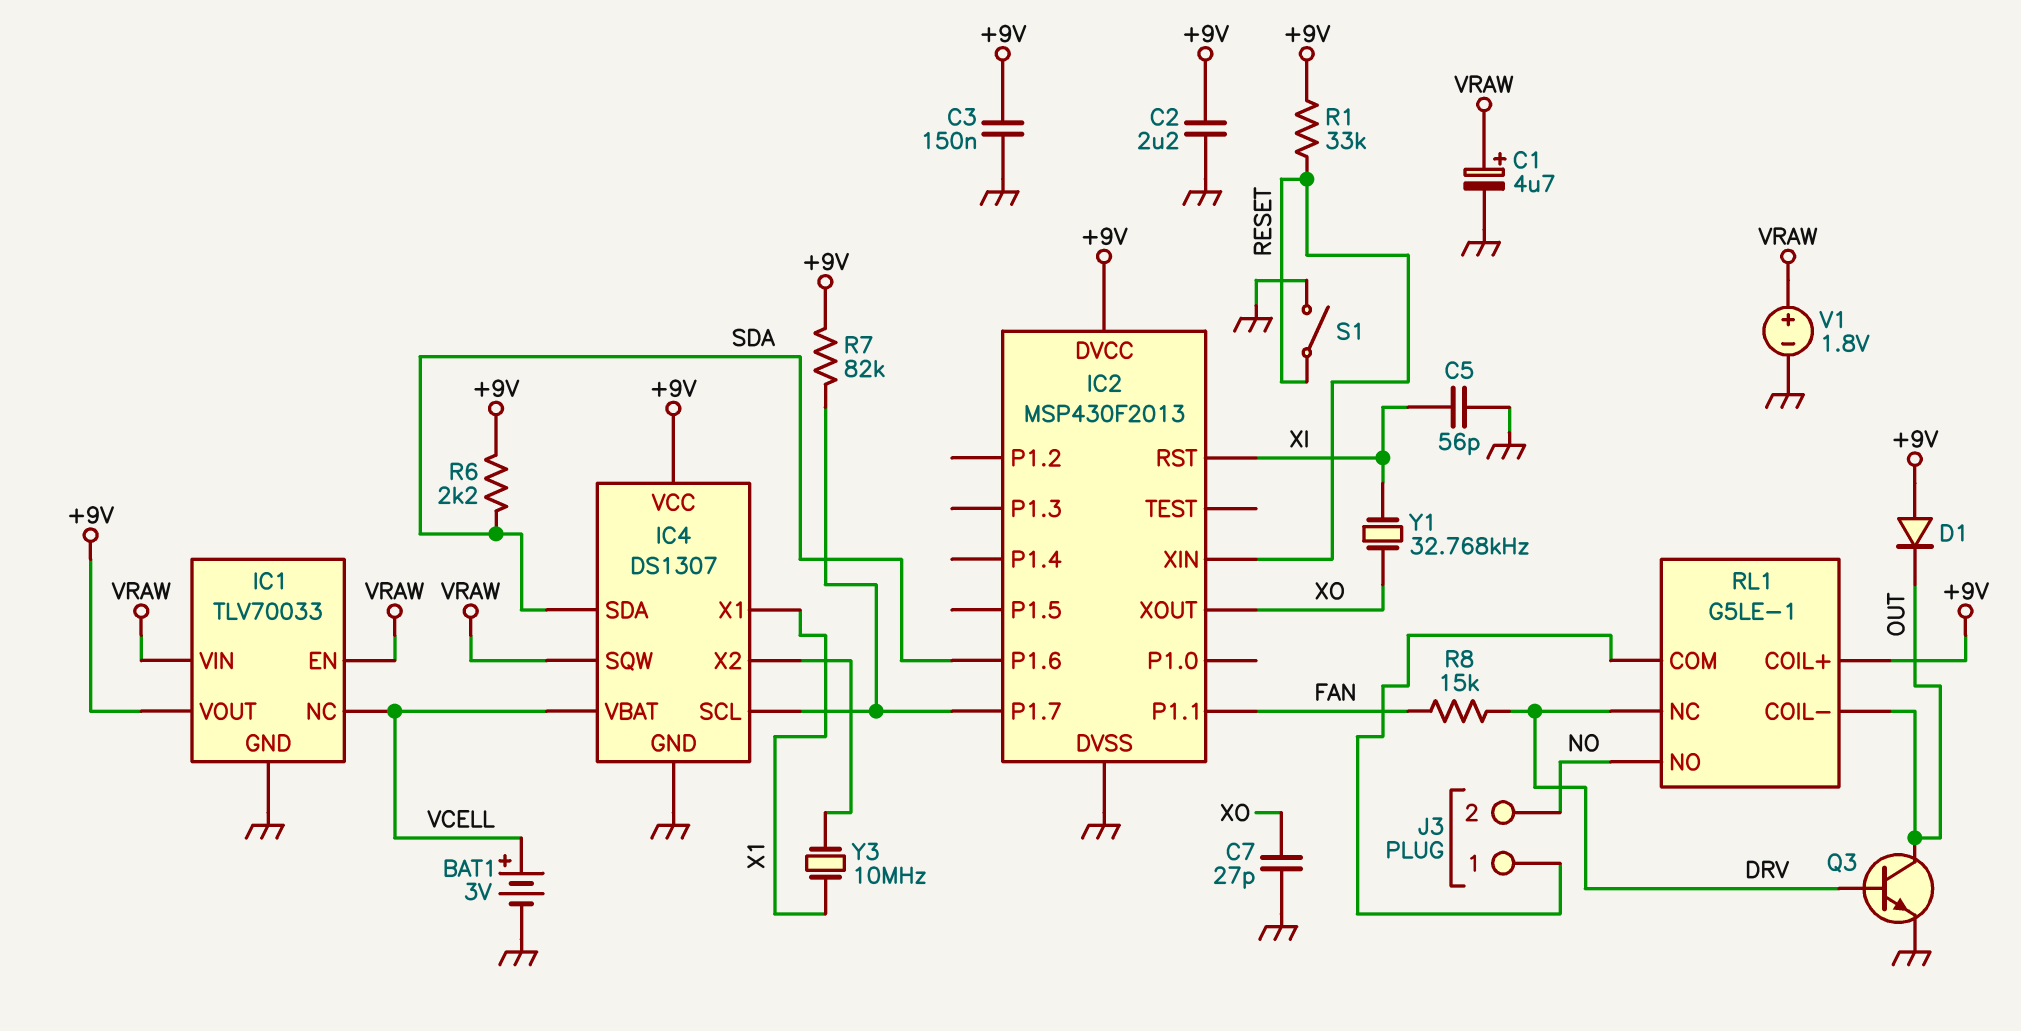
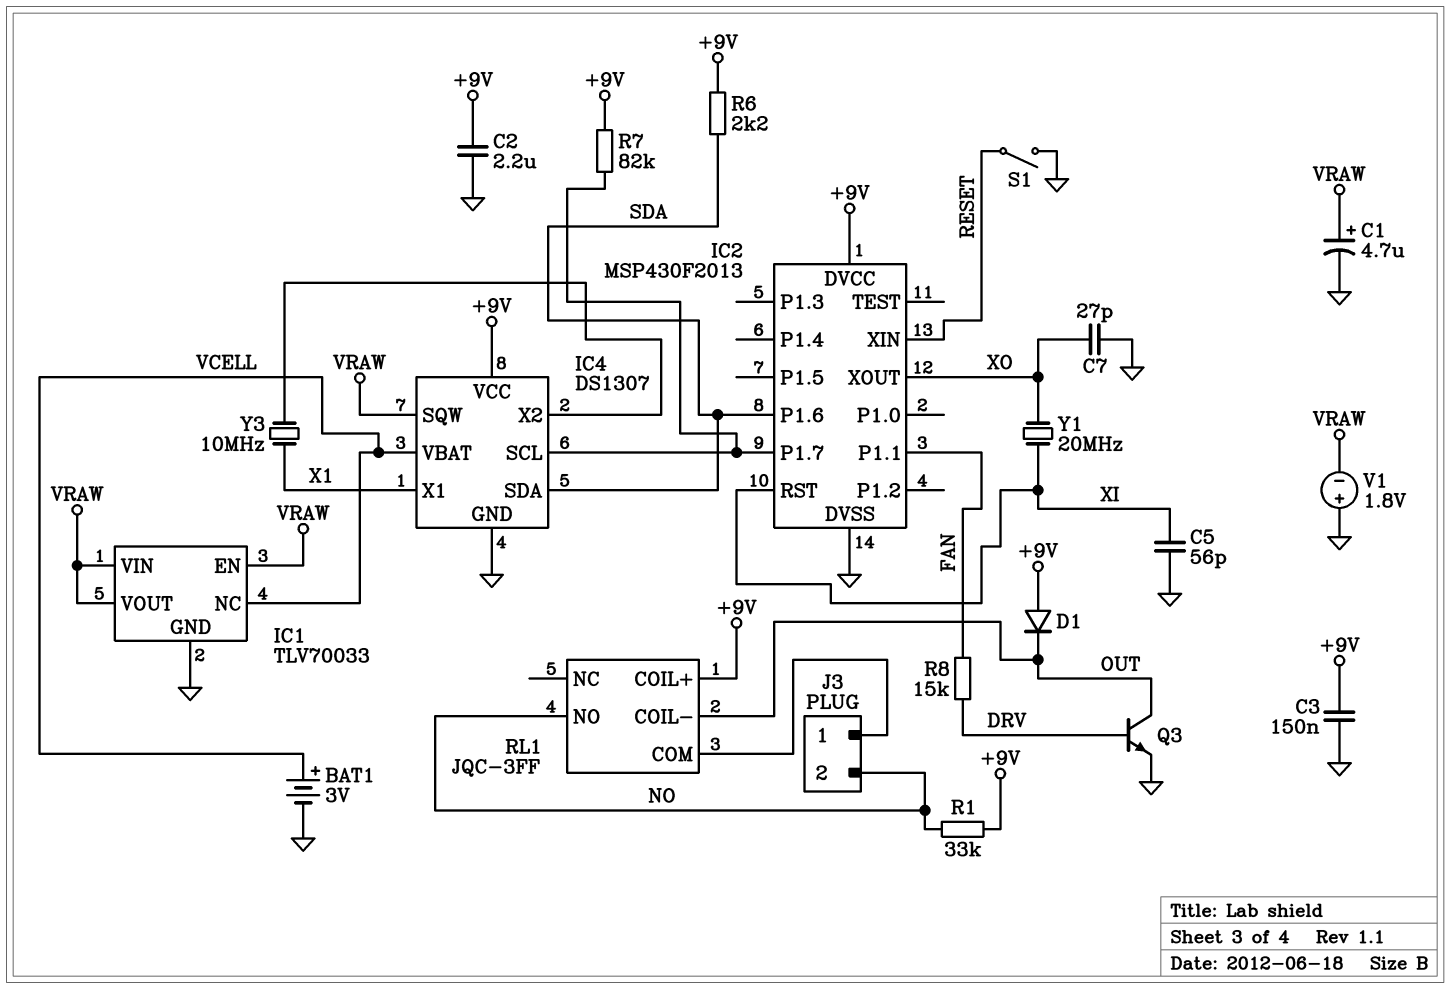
IC1 pin VOUT: +9V -> VRAW
R1: 33k (+9V, RESET) -> 33k (+9V, NO)
RL1: G5LE-1 -> JQC-3FF
RL1 pin NC: DRV -> none
V1: 1.8V (plus VRAW, minus GND) -> 1.8V (plus GND, minus VRAW)
Y1: 32.768kHz (XI, XO) -> 20MHz (XI, XO)

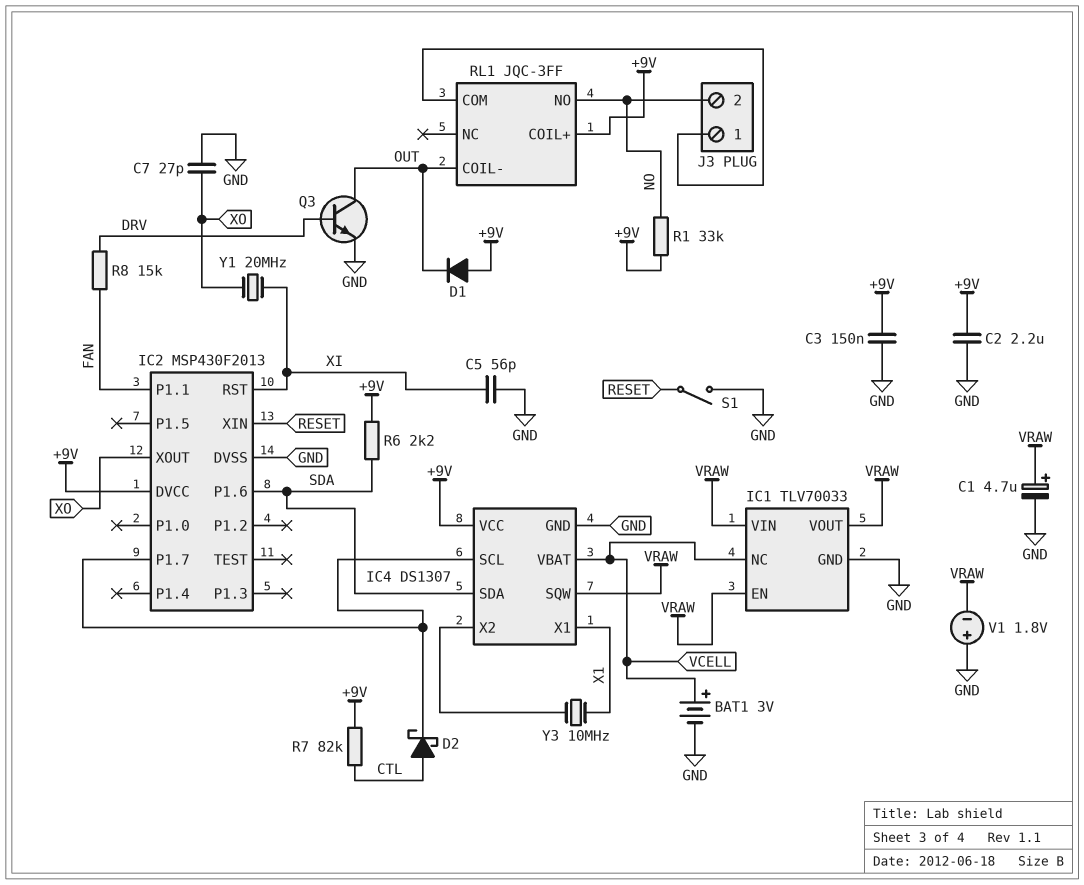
D2: none -> schottky (A CTL, K IC2/P1.7)
R7: 82k (+9V, IC2/P1.7) -> 82k (+9V, CTL)

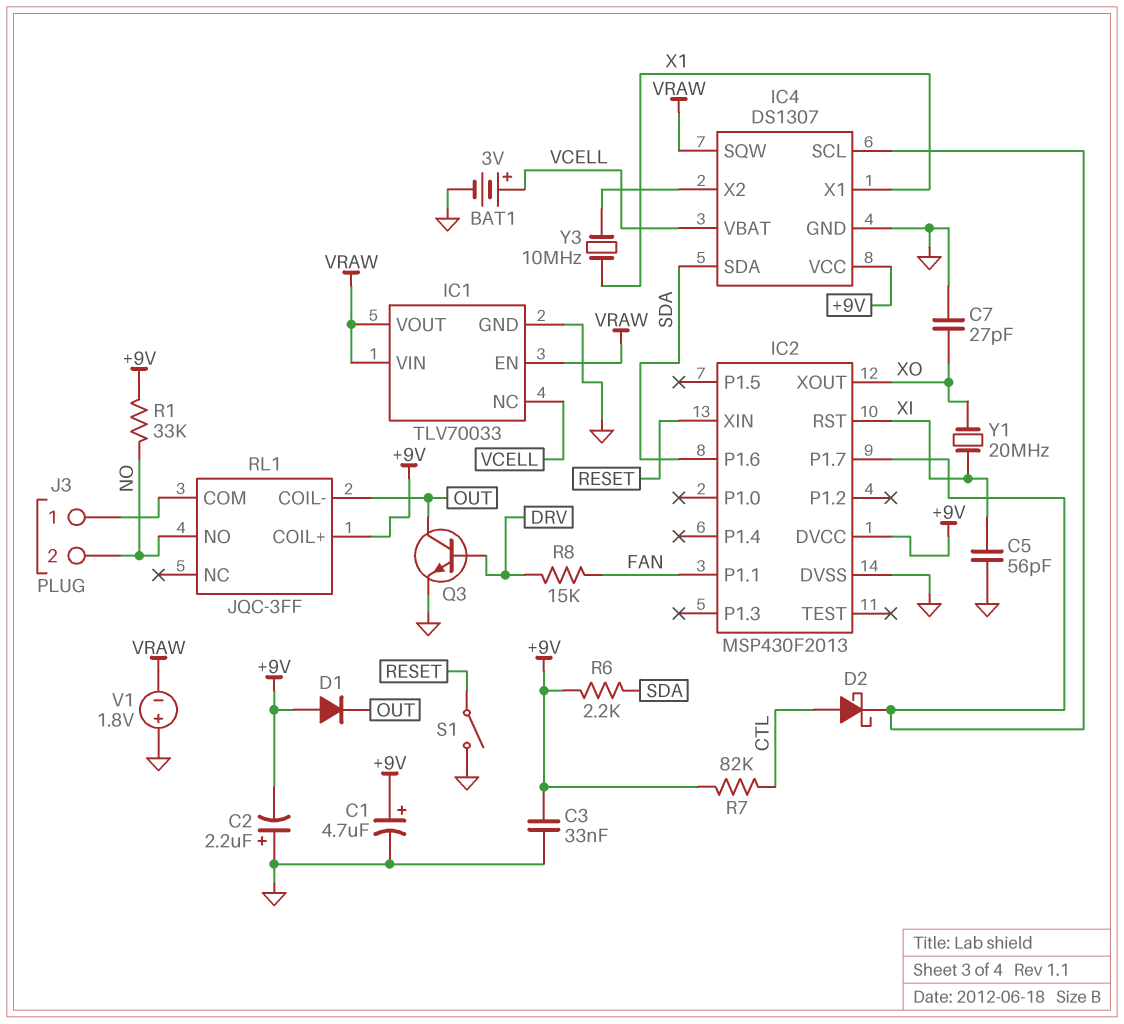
C1: 4.7uF (plus VRAW, minus GND) -> 4.7uF (plus +9V, minus GND)
C2: 2.2uF (+9V, GND) -> 2.2uF (plus GND, minus +9V)
C3: 150nF (+9V, GND) -> 33nF (+9V, GND)

